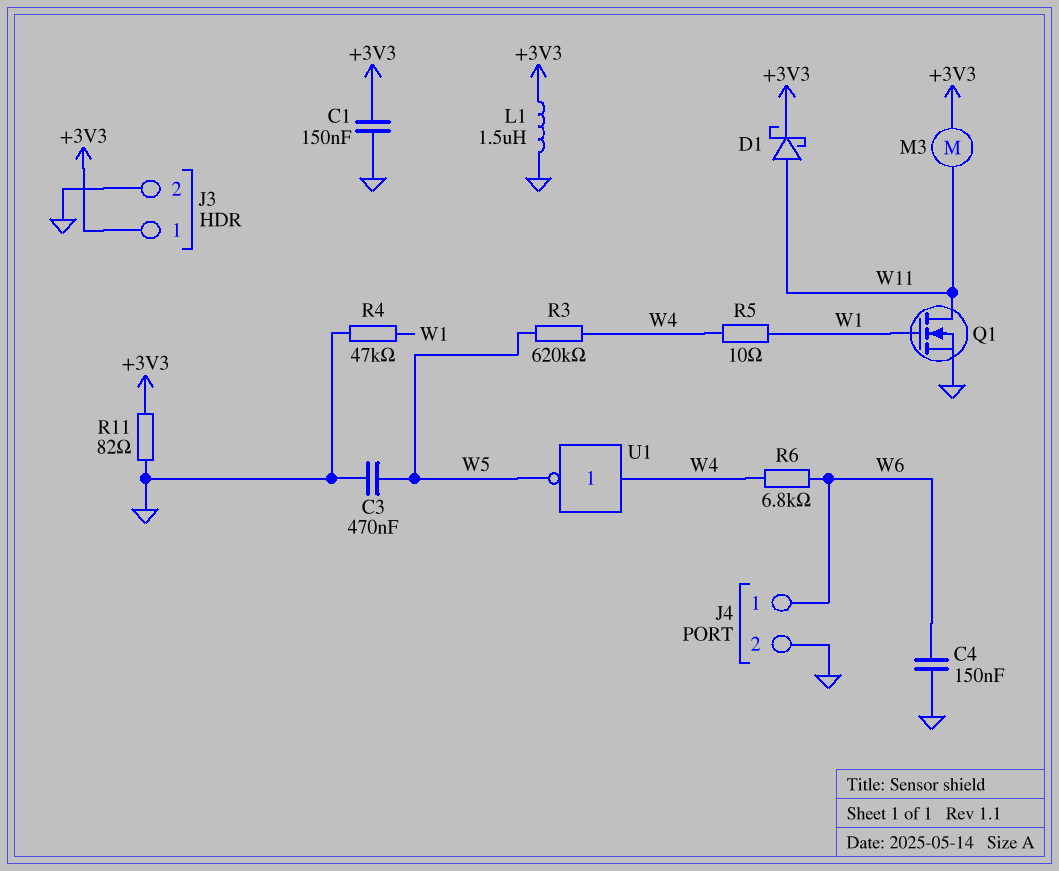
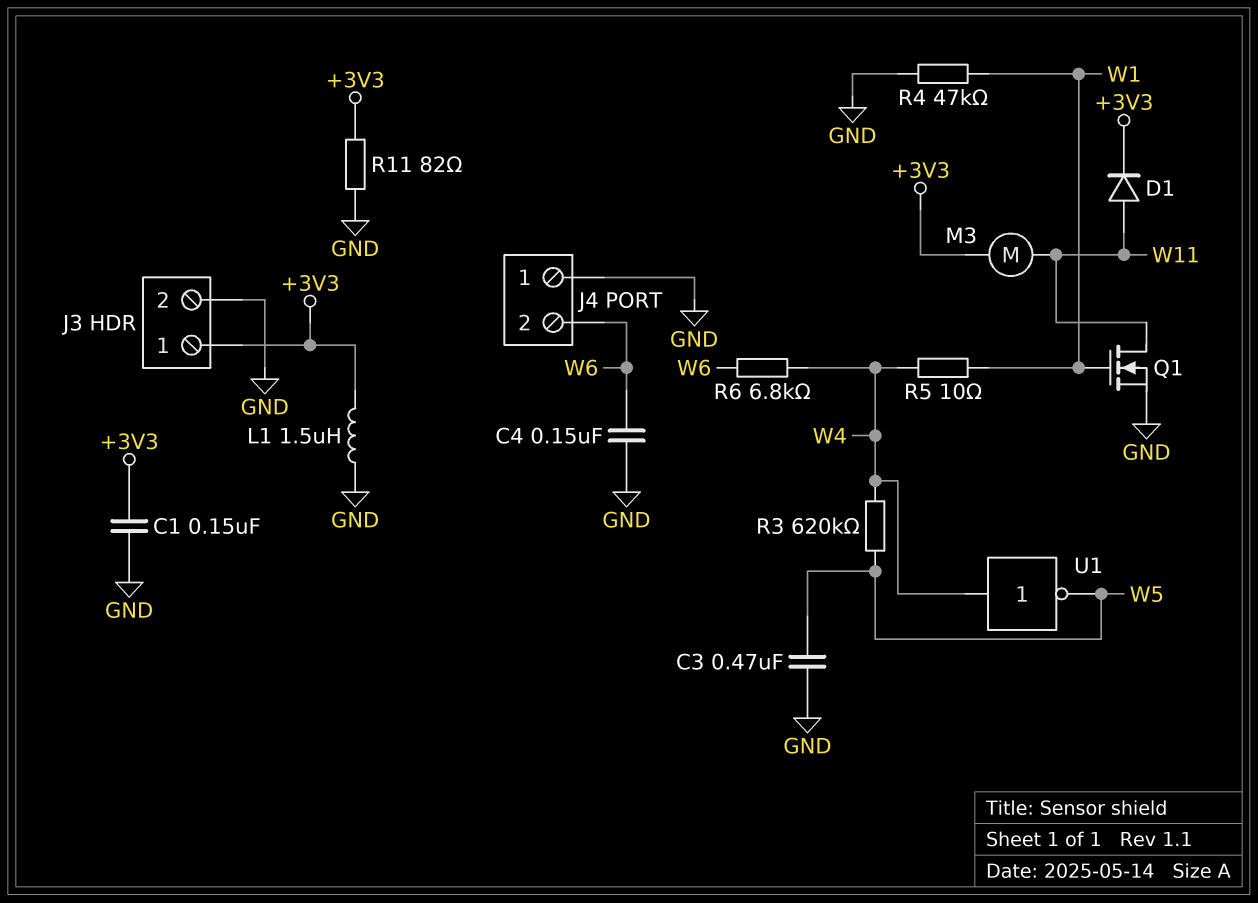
D1: schottky (A W11, K +3V3) -> diode (A W11, K +3V3)
J4 pin 1: W6 -> GND
J4 pin 2: GND -> W6

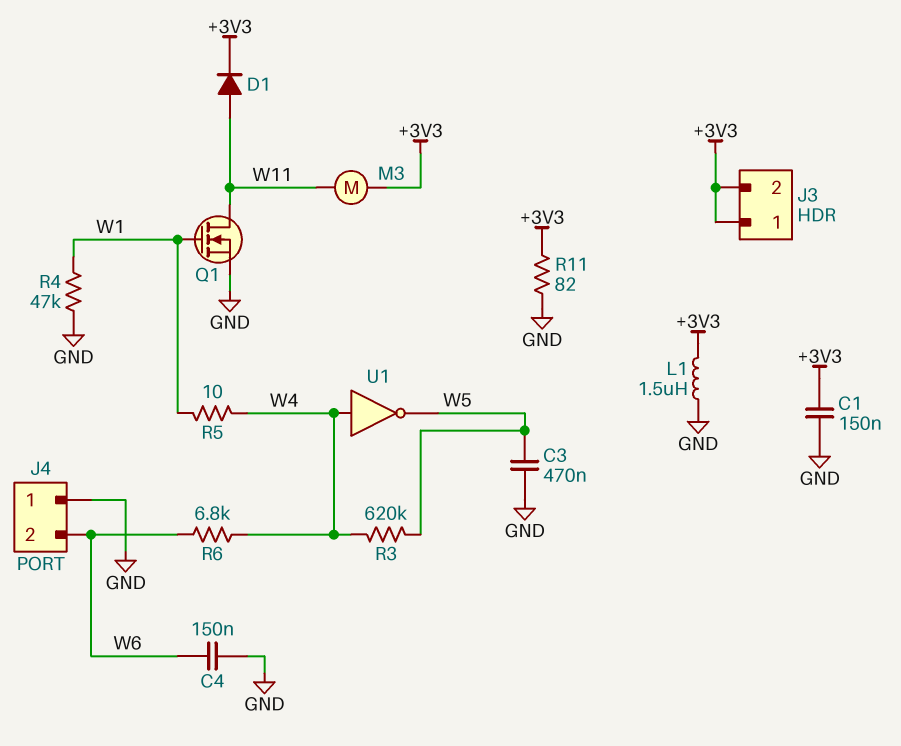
J3 pin 2: GND -> +3V3

